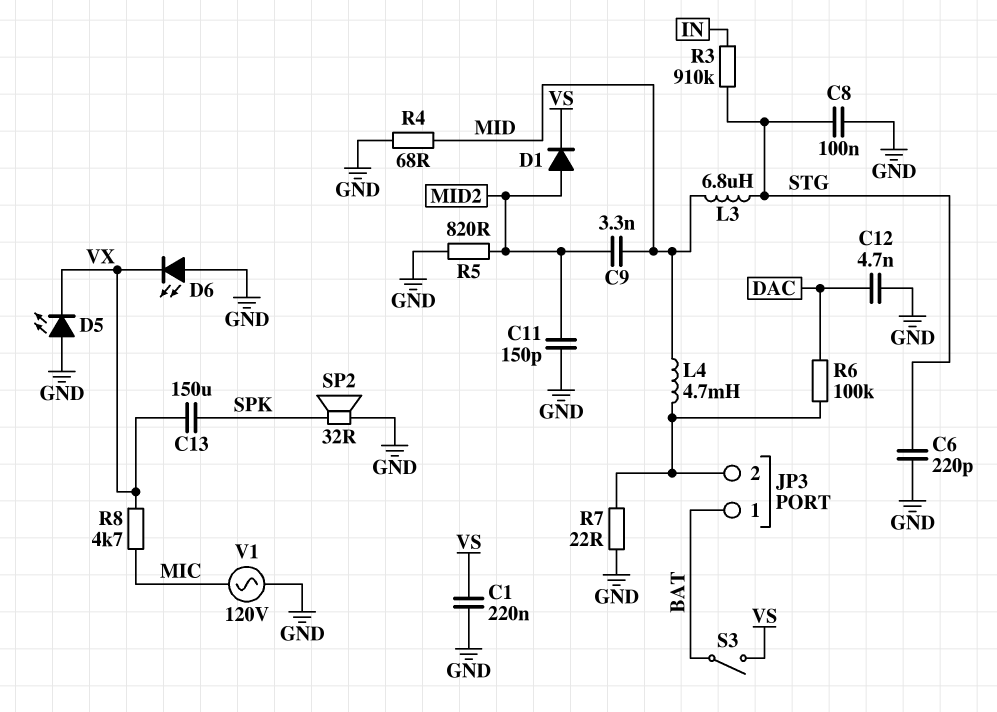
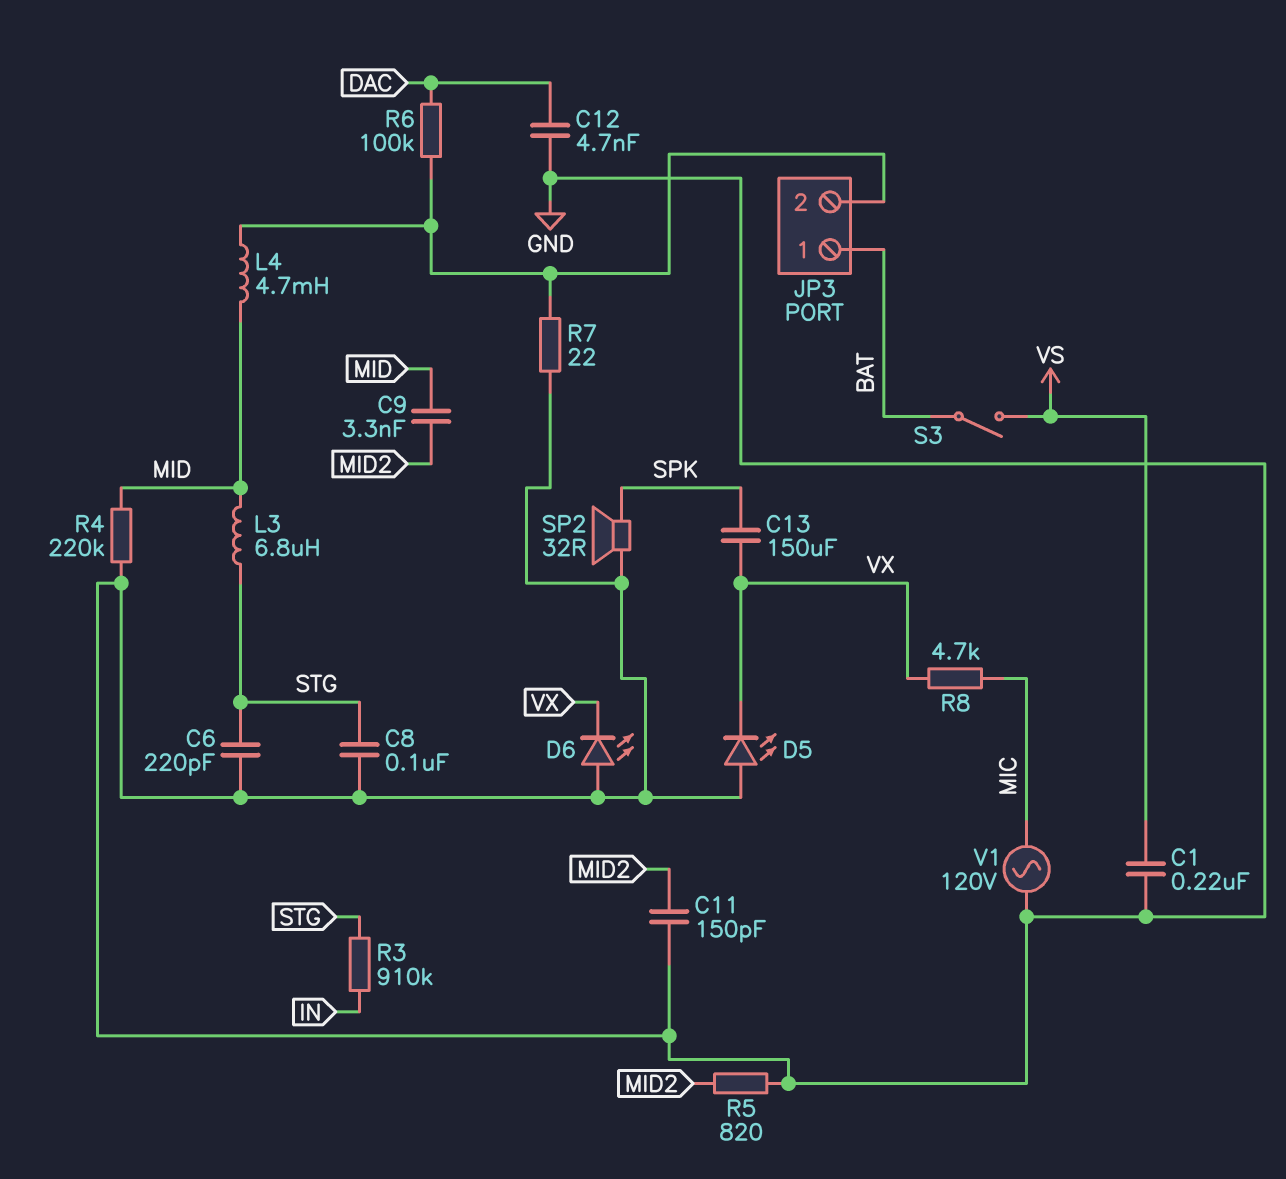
D1: diode (A MID2, K VS) -> none
R4: 68 (GND, MID) -> 220k (GND, MID)

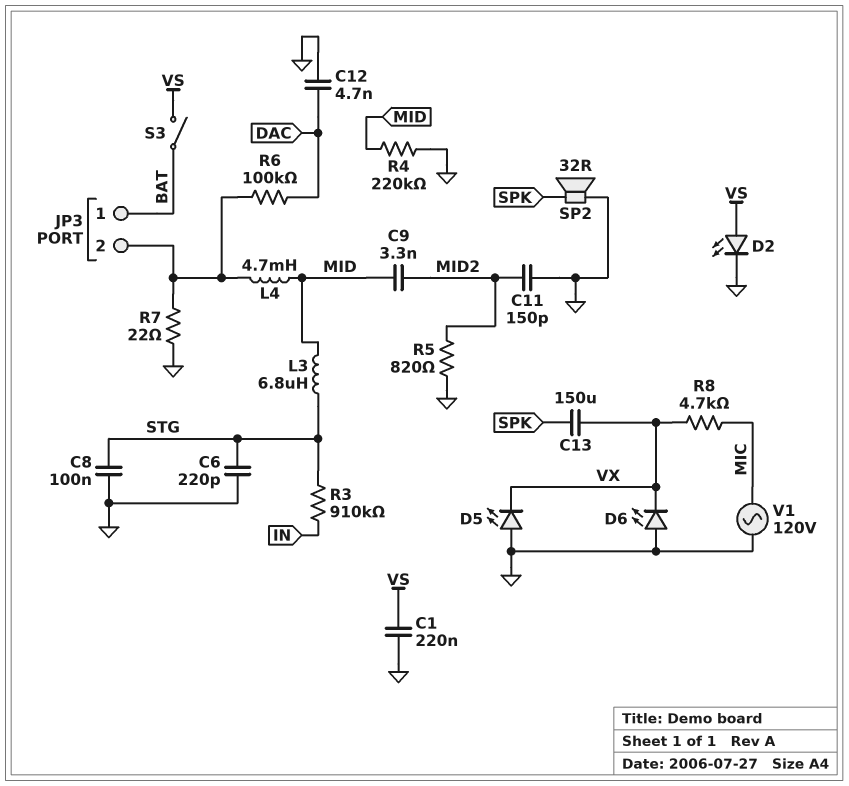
D2: none -> LED (A VS, K GND)

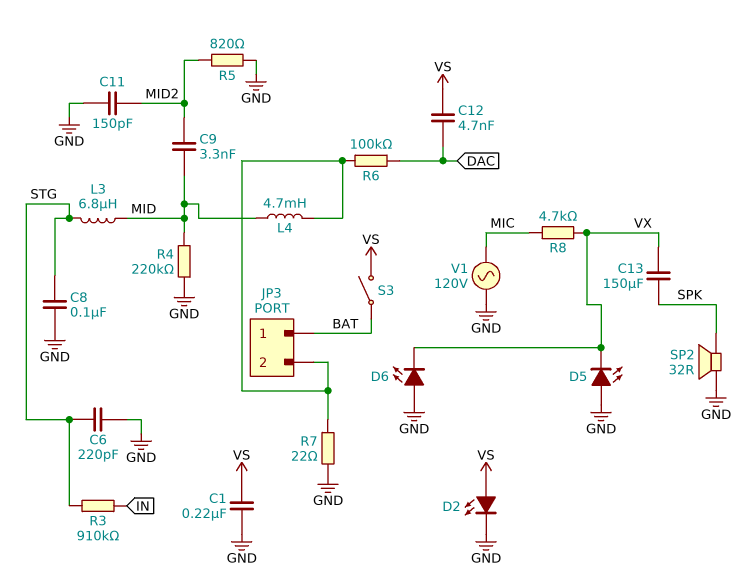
C12: 4.7nF (DAC, GND) -> 4.7nF (DAC, VS)

